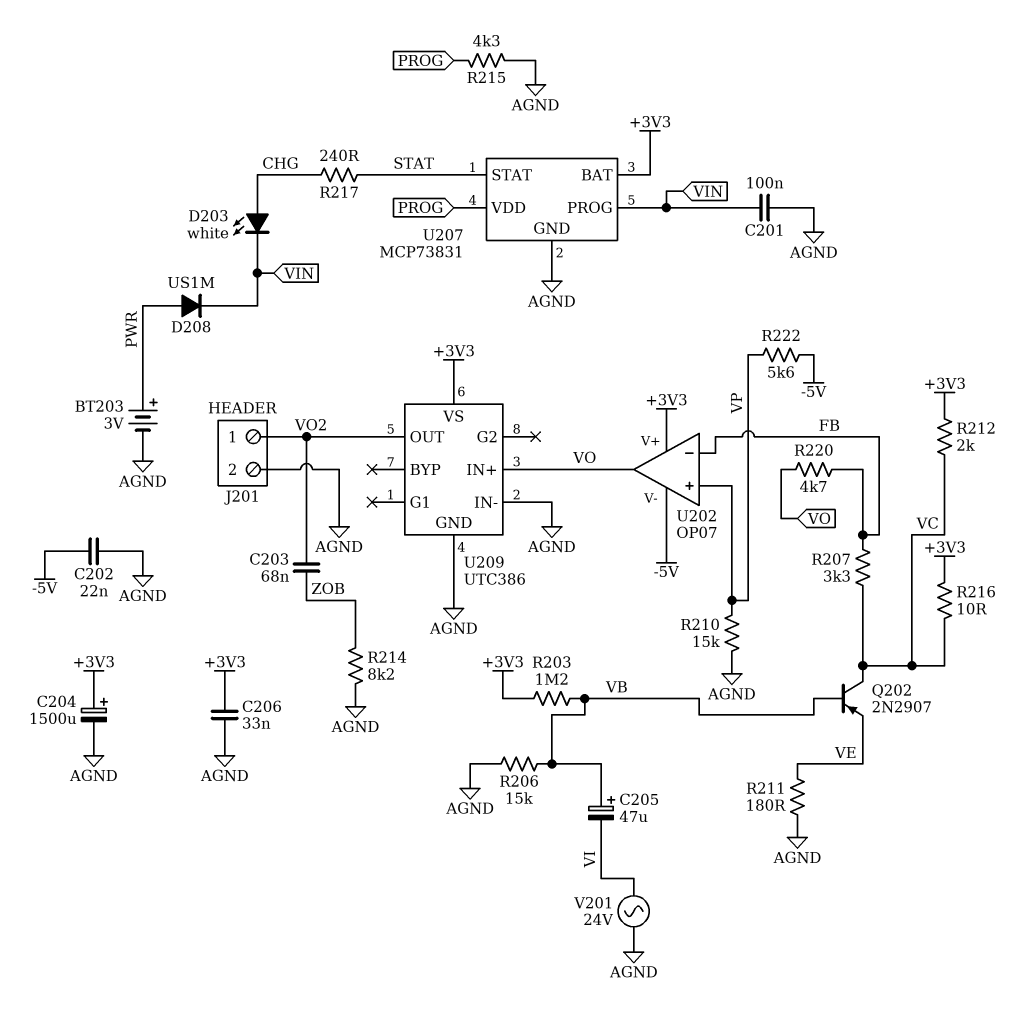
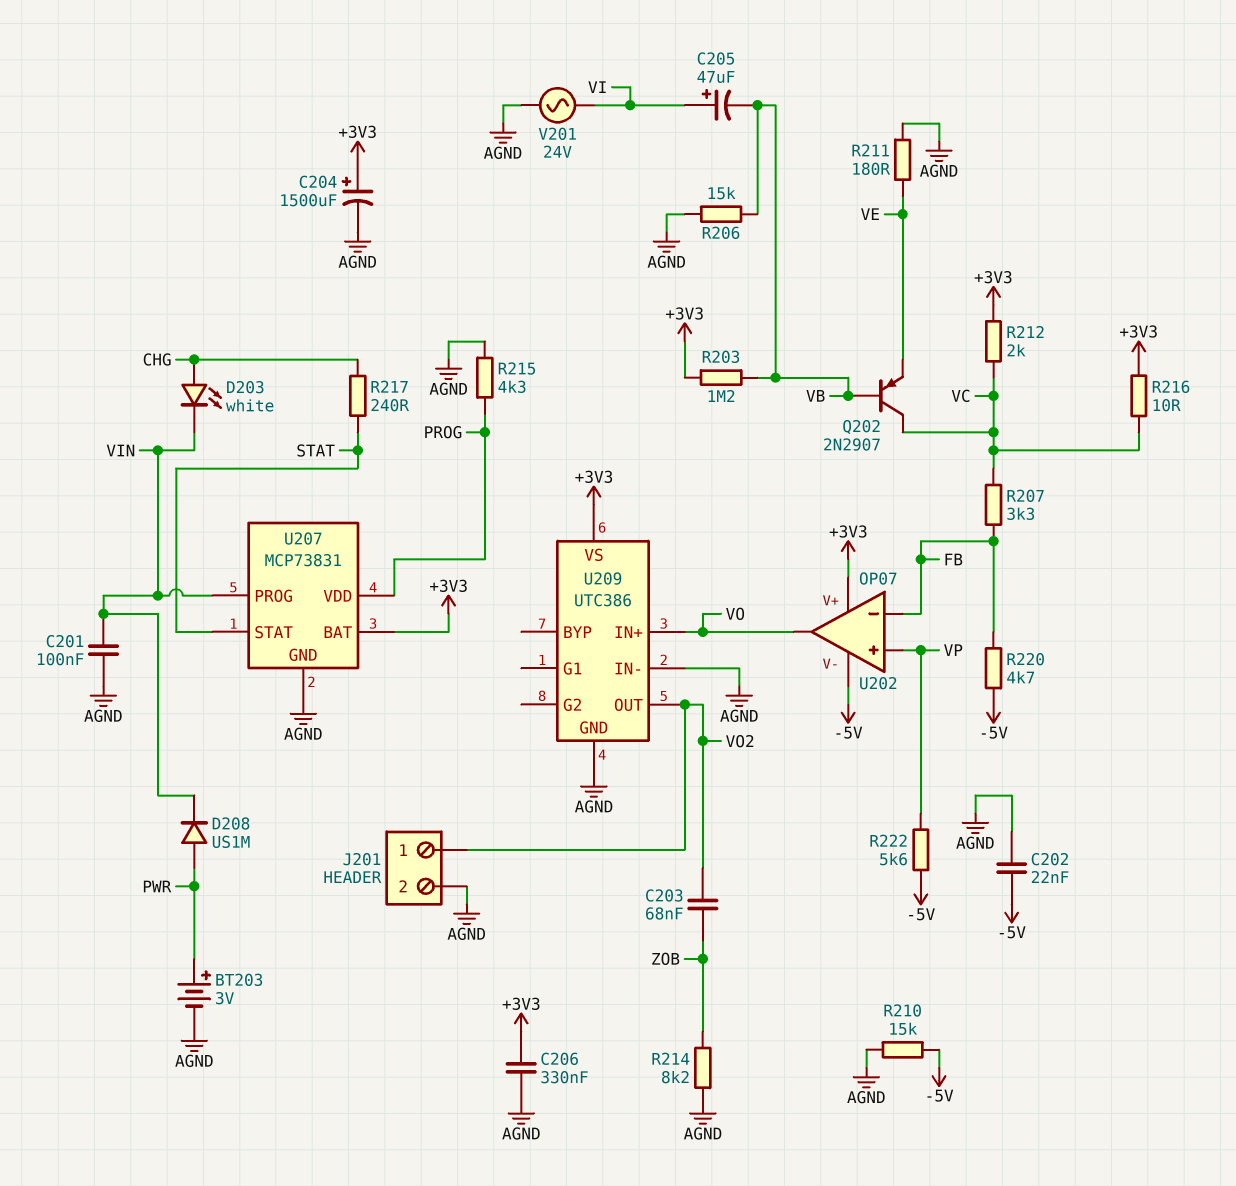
C205: 47uF (plus VB, minus VI) -> 47uF (plus VI, minus VB)
C206: 33nF (+3V3, AGND) -> 330nF (+3V3, AGND)
R210: 15k (AGND, VP) -> 15k (-5V, AGND)
R220: 4.7k (FB, VO) -> 4.7k (-5V, FB)

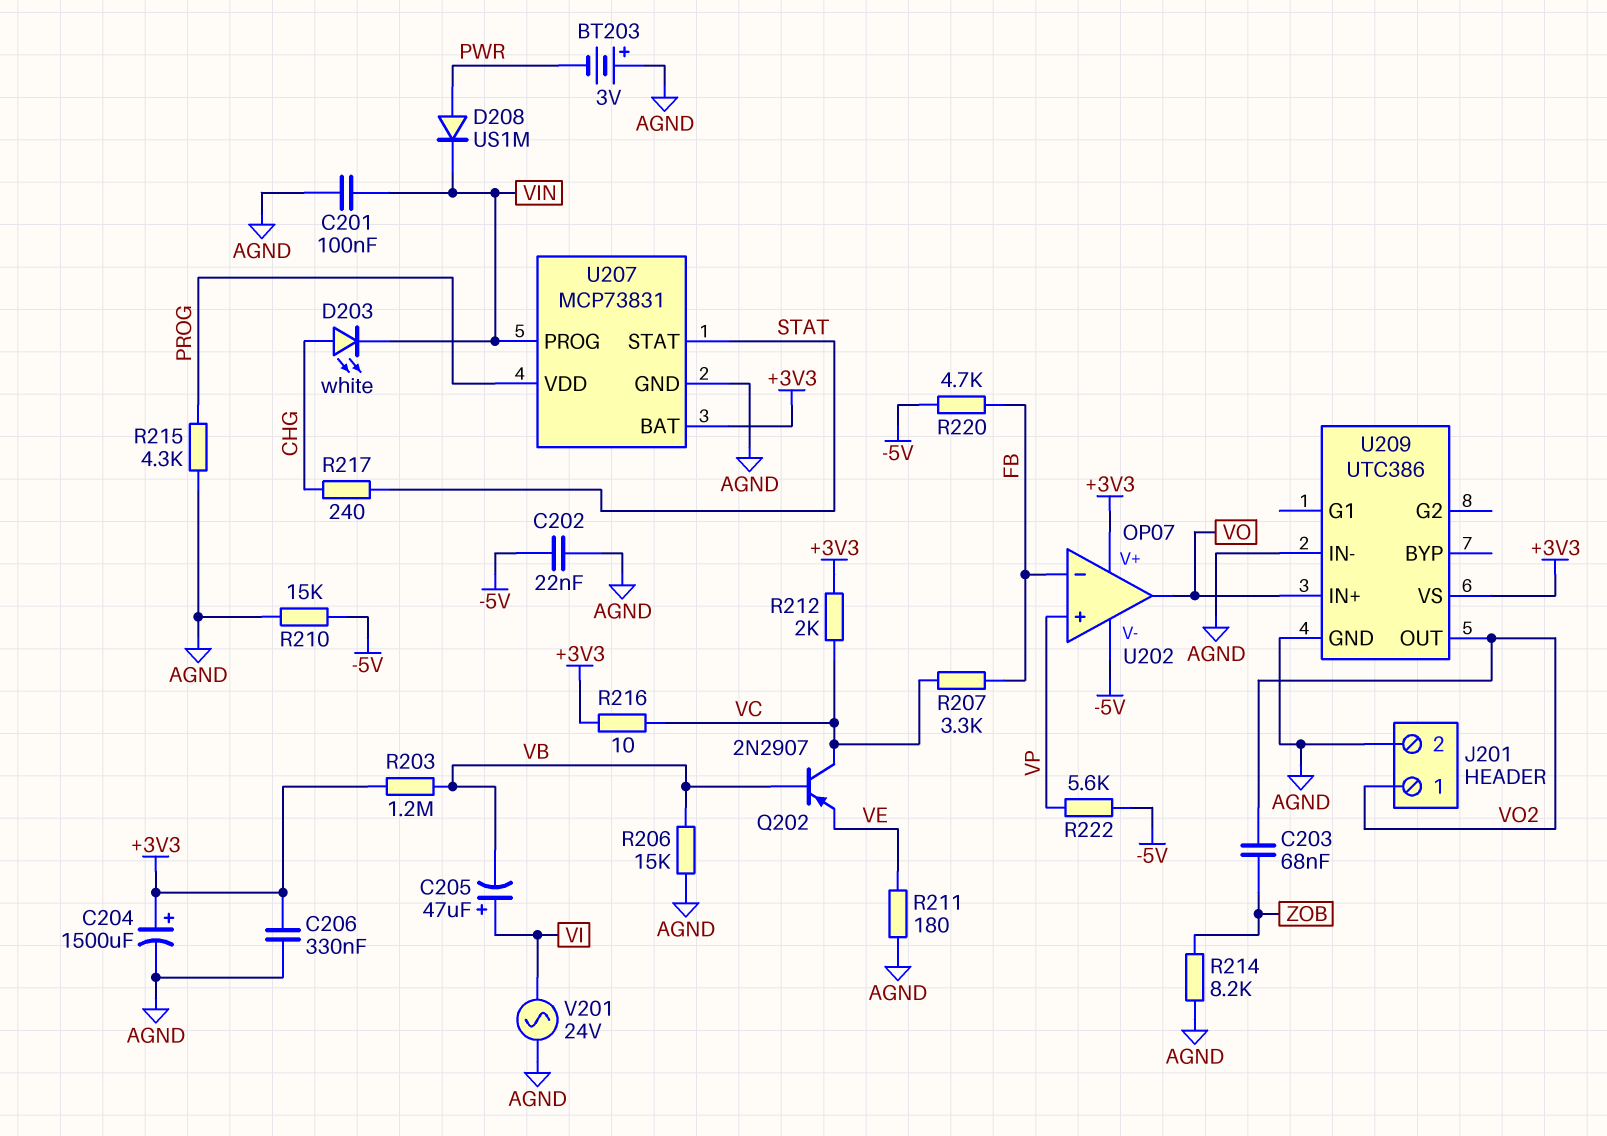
BT203: 3V (plus PWR, minus AGND) -> 3V (plus AGND, minus PWR)

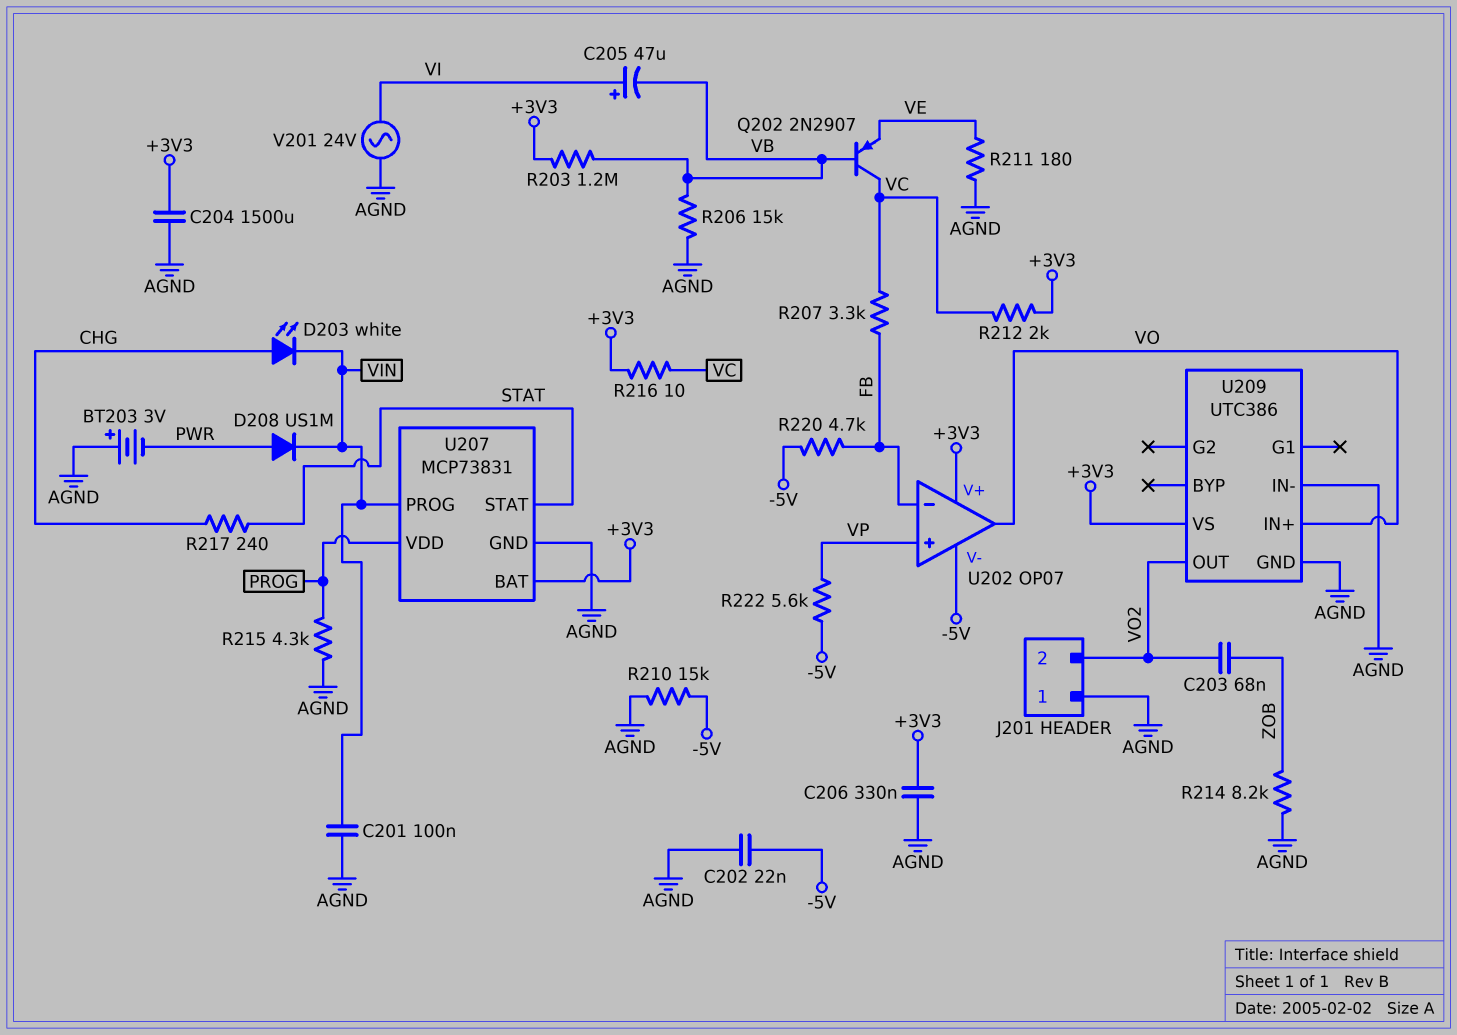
C204: 1500uF (plus +3V3, minus AGND) -> 1500uF (+3V3, AGND)
J201 pin 1: VO2 -> AGND
J201 pin 2: AGND -> VO2

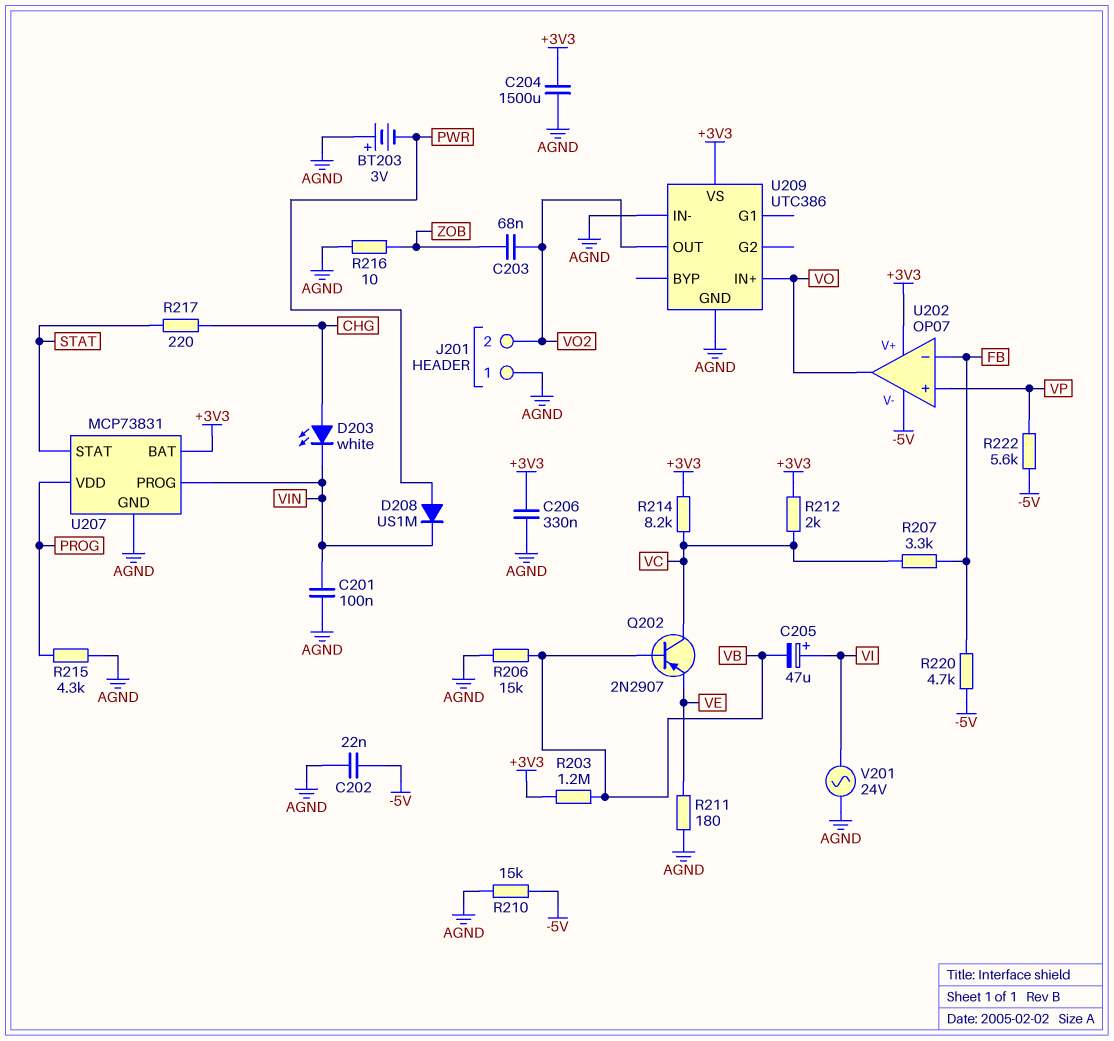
R214: 8.2k (AGND, ZOB) -> 8.2k (+3V3, VC)
R216: 10 (+3V3, VC) -> 10 (AGND, ZOB)
R217: 240 (CHG, STAT) -> 220 (CHG, STAT)

